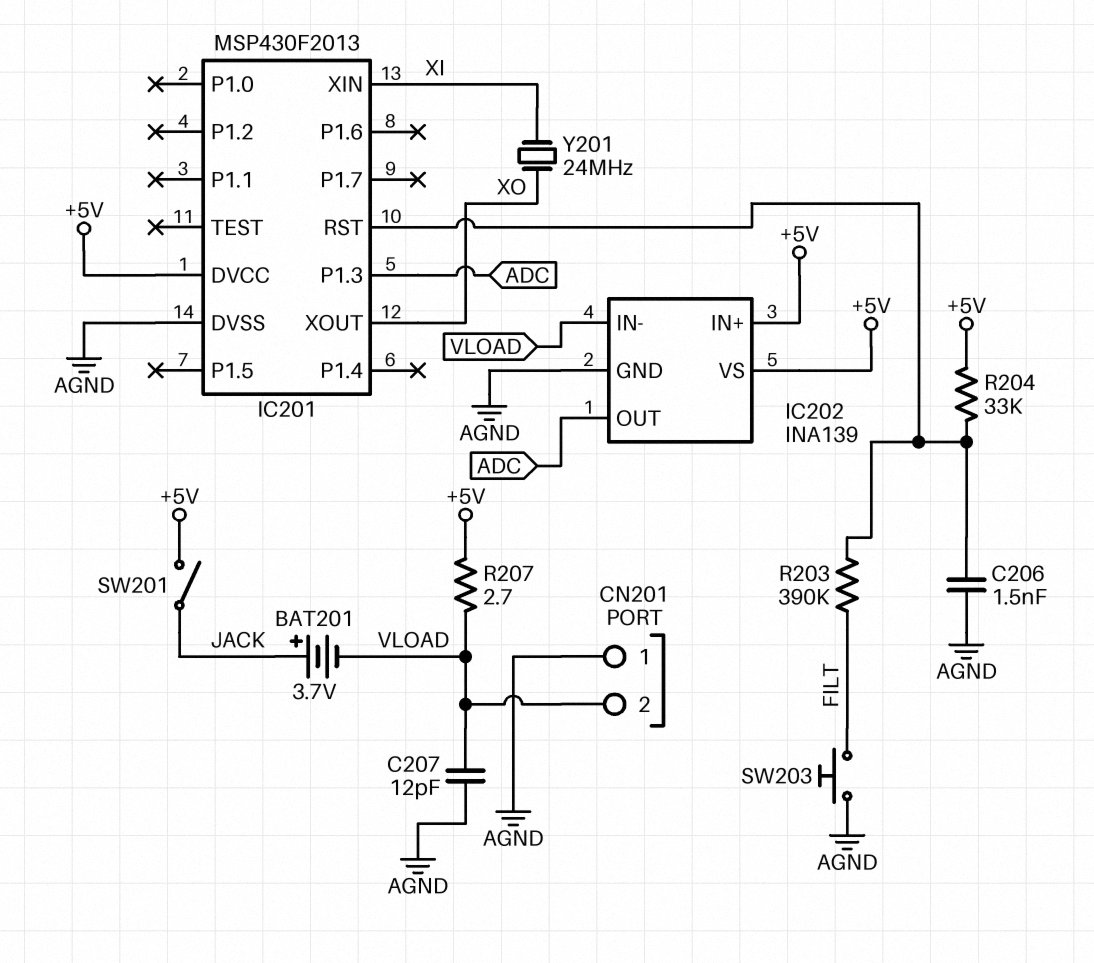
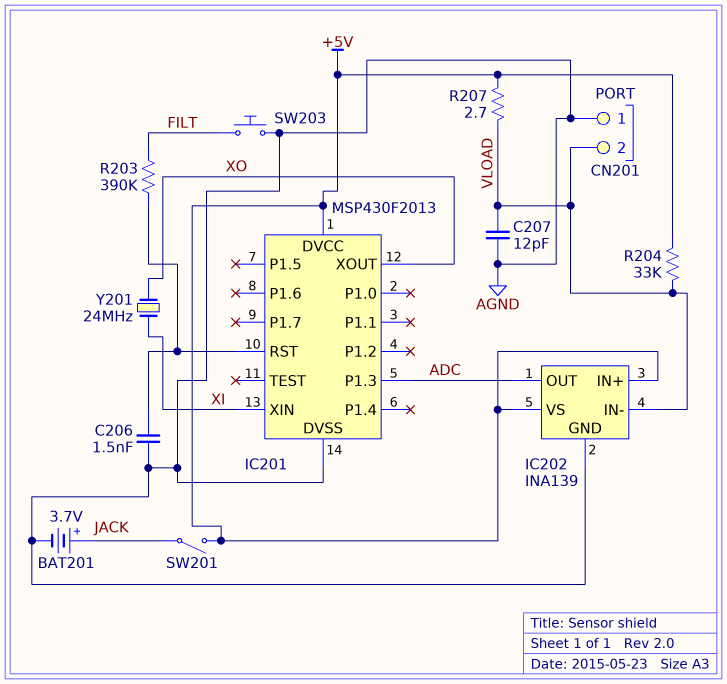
BAT201: 3.7V (plus JACK, minus VLOAD) -> 3.7V (plus JACK, minus AGND)
R204: 33k (+5V, IC201/RST) -> 33k (+5V, VLOAD)

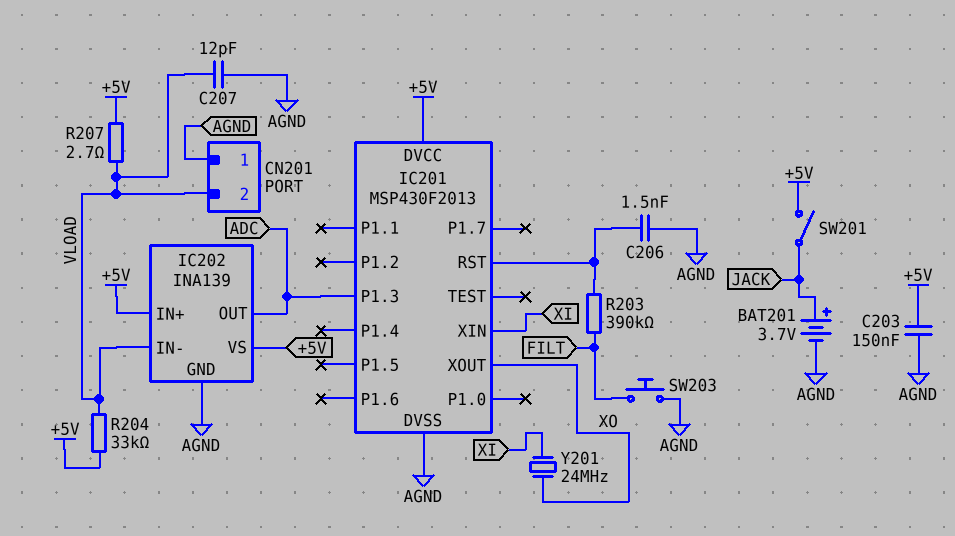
C203: none -> 150nF (+5V, AGND)

